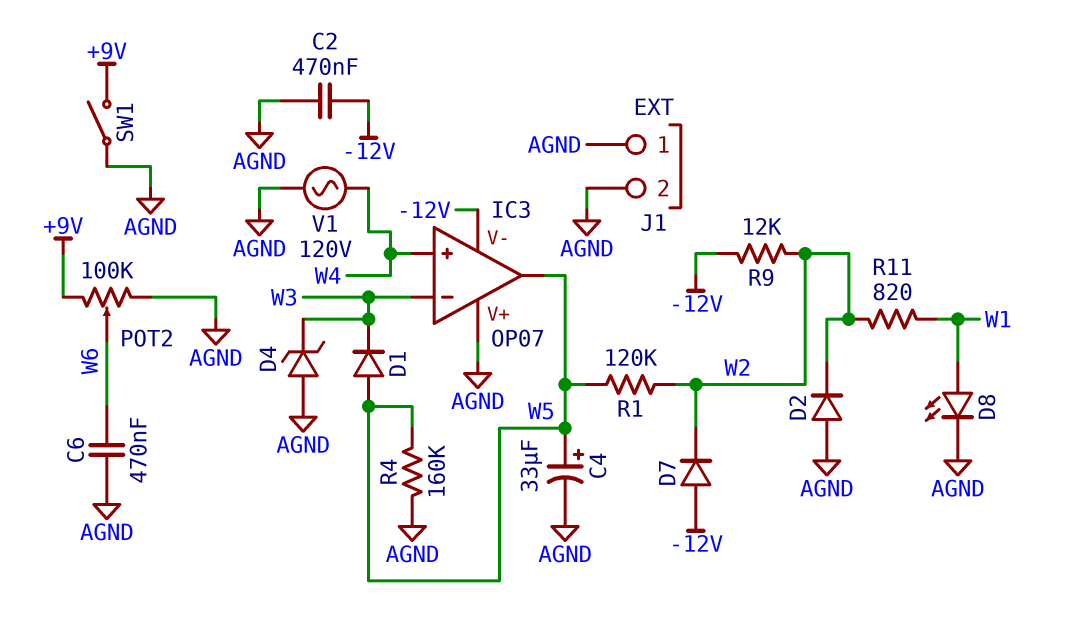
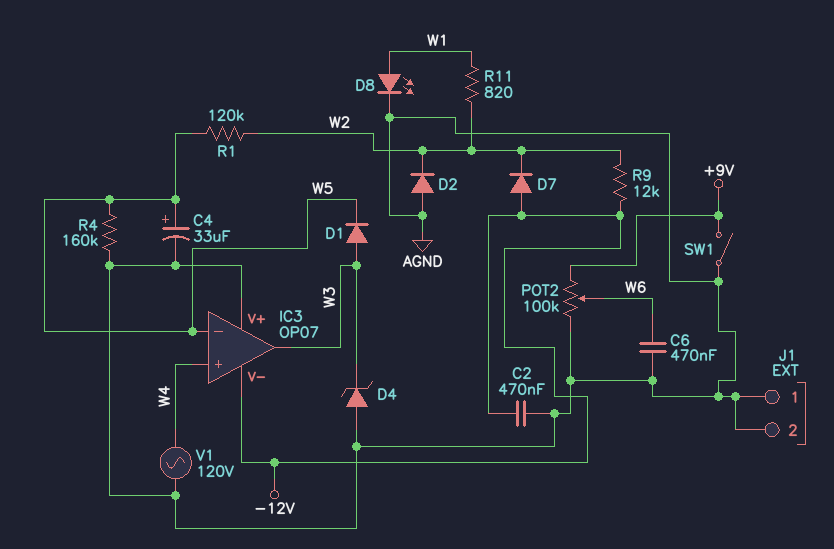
D1: diode (A W5, K W3) -> diode (A W3, K W5)
IC3 pin in-: W3 -> W5
IC3 pin out: W5 -> W3

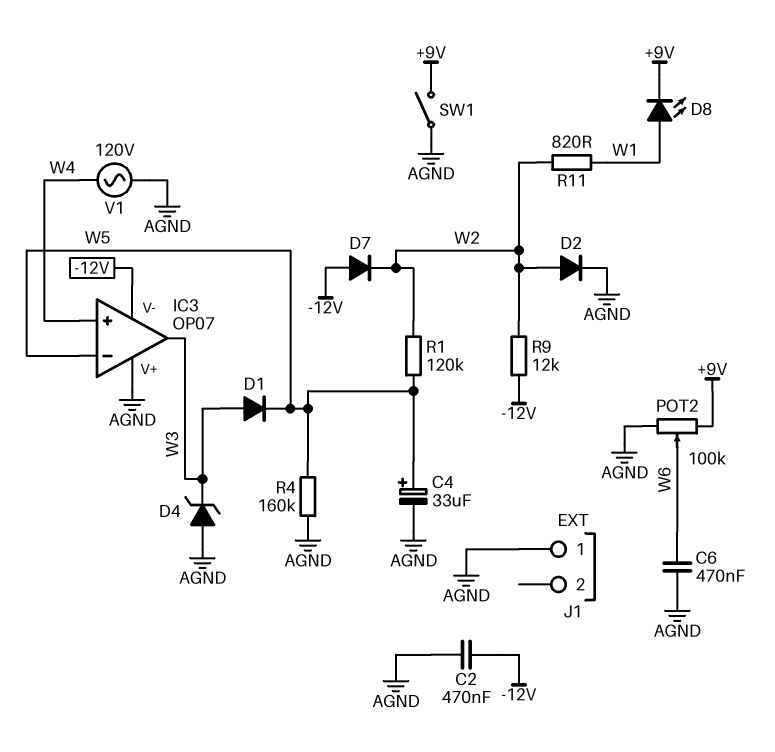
D2: diode (A AGND, K W2) -> diode (A W2, K AGND)
D8: LED (A W1, K AGND) -> LED (A W1, K +9V)
J1 pin 2: AGND -> none

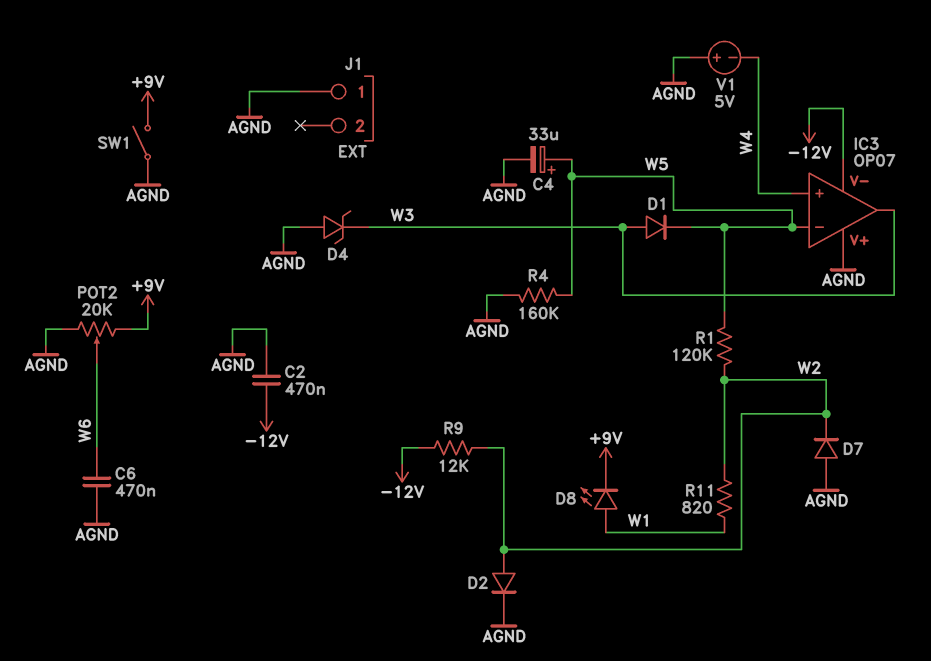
D7: diode (A -12V, K W2) -> diode (A AGND, K W2)
POT2: 100k (+9V, AGND, wiper W6) -> 20k (+9V, AGND, wiper W6)
V1: AC 120V (AGND, W4) -> 5V (plus AGND, minus W4)

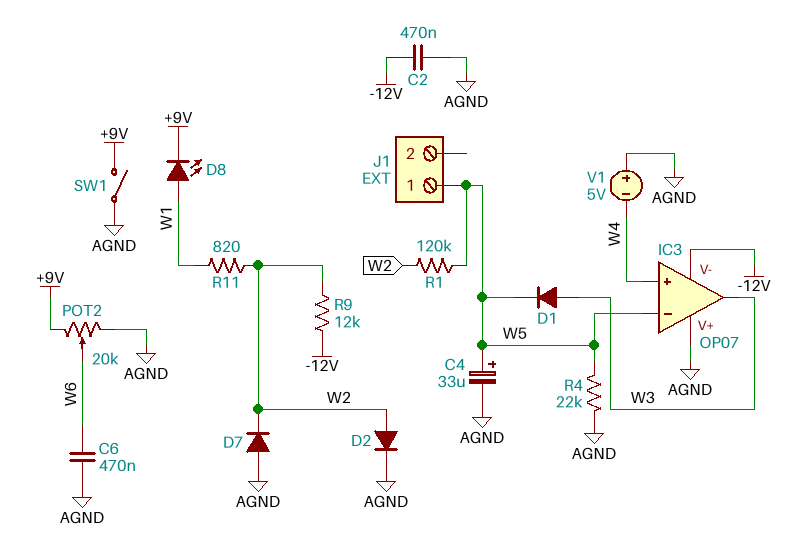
D4: zener (A AGND, K W3) -> none
J1 pin 1: AGND -> W5
R4: 160k (AGND, W5) -> 22k (AGND, W5)

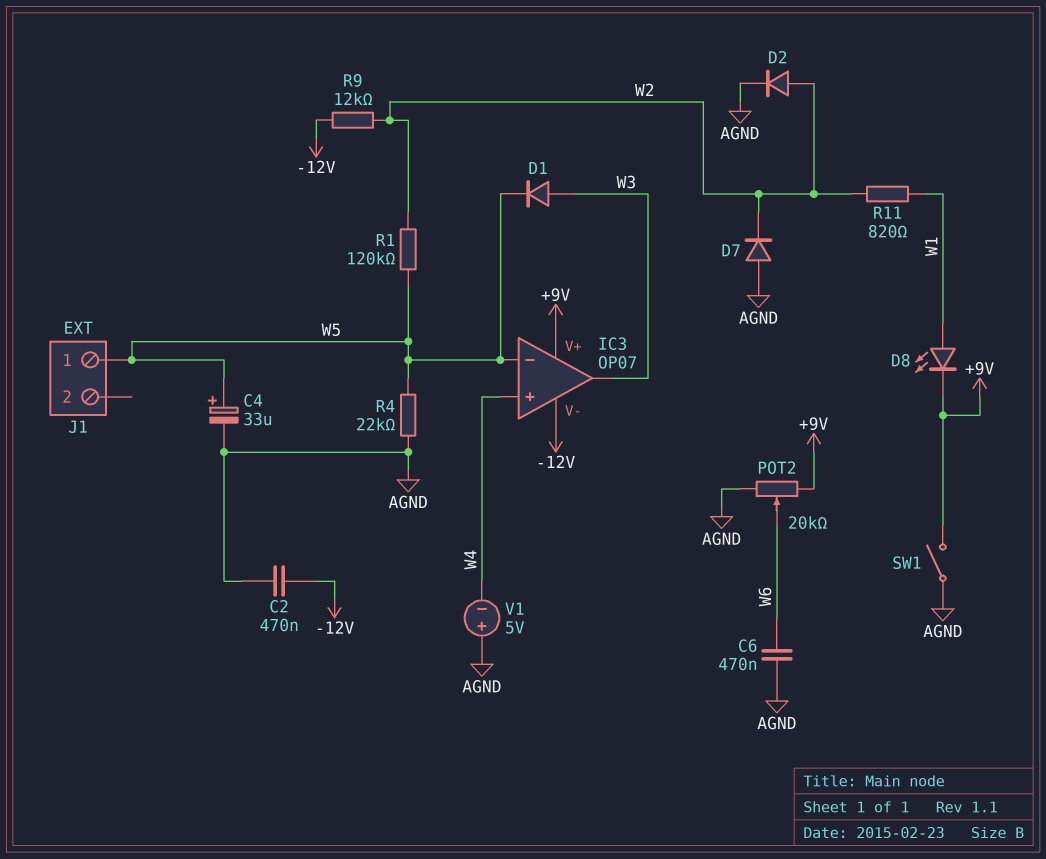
IC3 pin V+: AGND -> +9V

